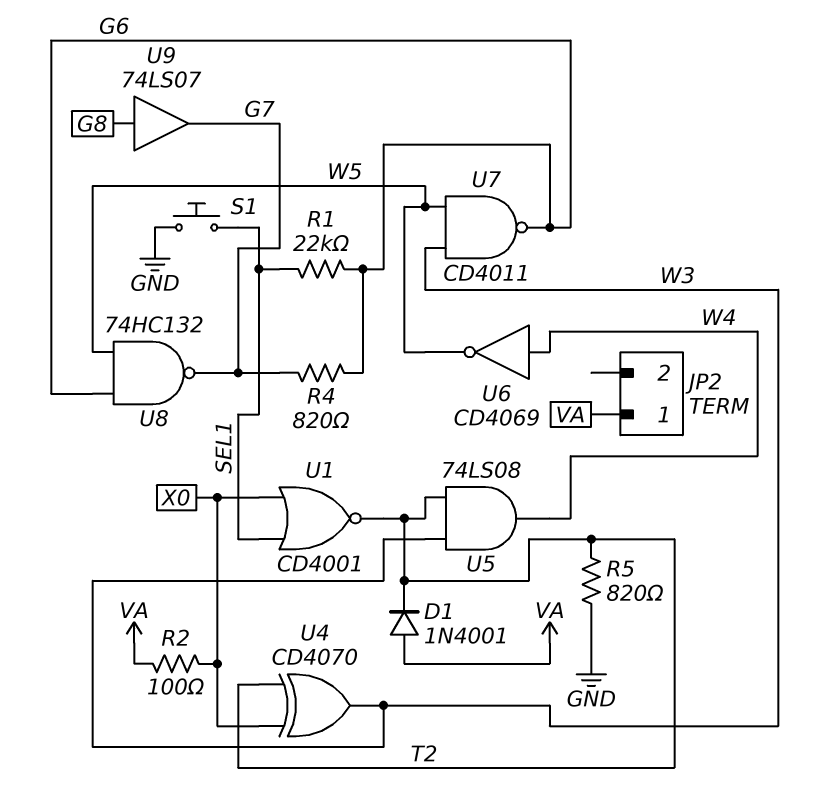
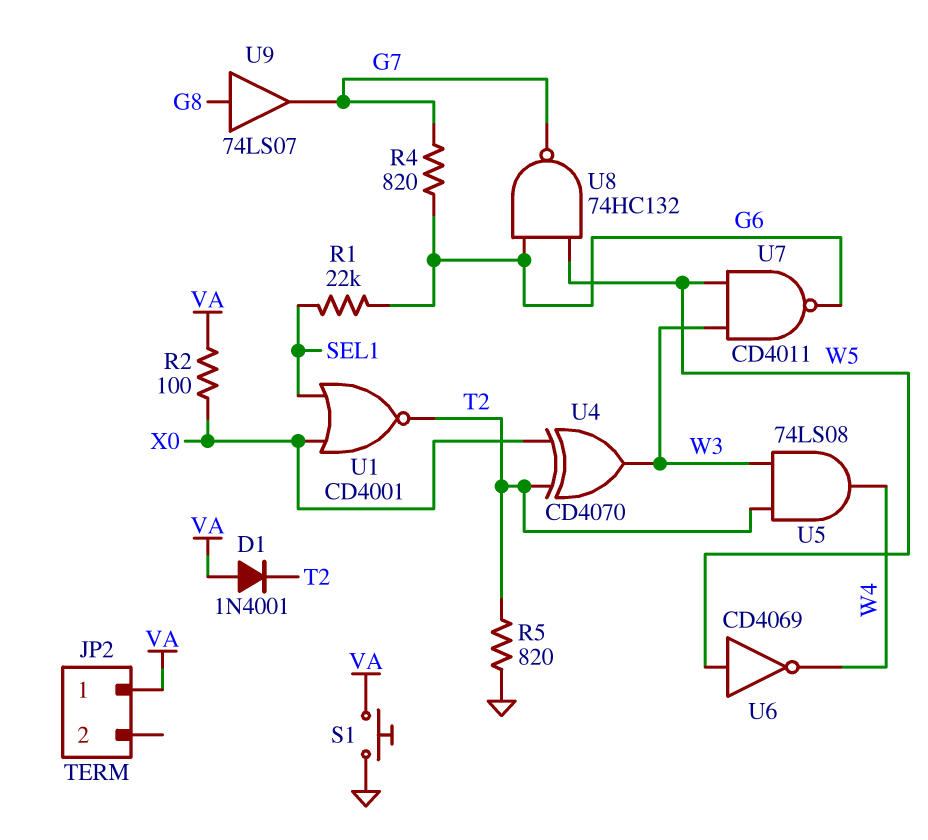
S1: button (GND, SEL1) -> button (GND, VA)
U6: NOT CD4069 (in W4, out W5) -> NOT CD4069 (in W5, out W4)

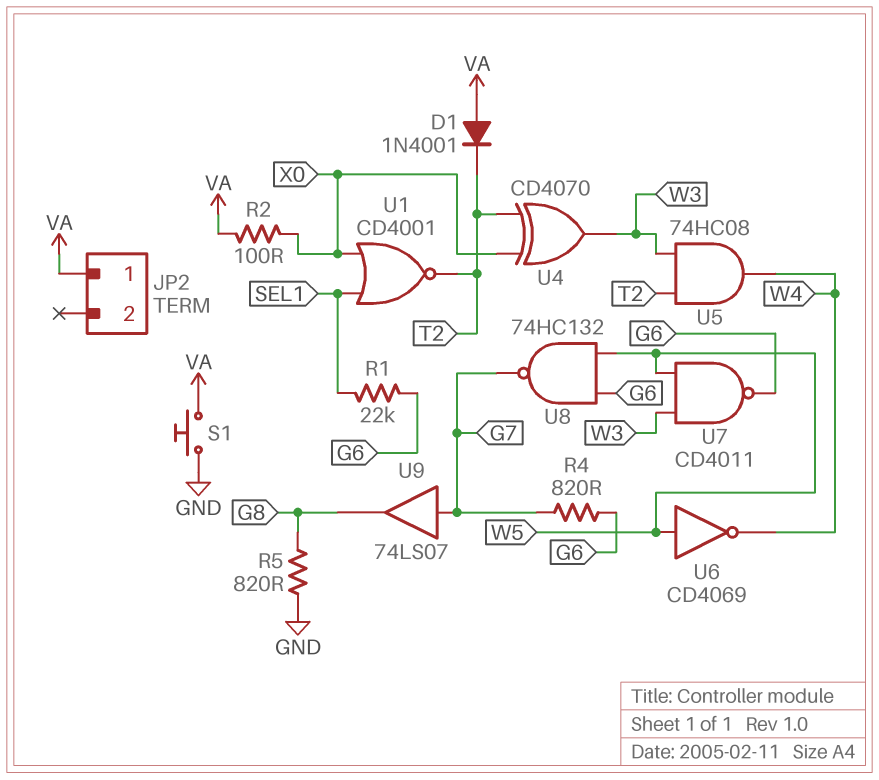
R5: 820 (GND, T2) -> 820 (G8, GND)
U5: AND 74LS08 (in T2, in W3, out W4) -> AND 74HC08 (in T2, in W3, out W4)
U9: buffer 74LS07 (in G8, out G7) -> buffer 74LS07 (in G7, out G8)

